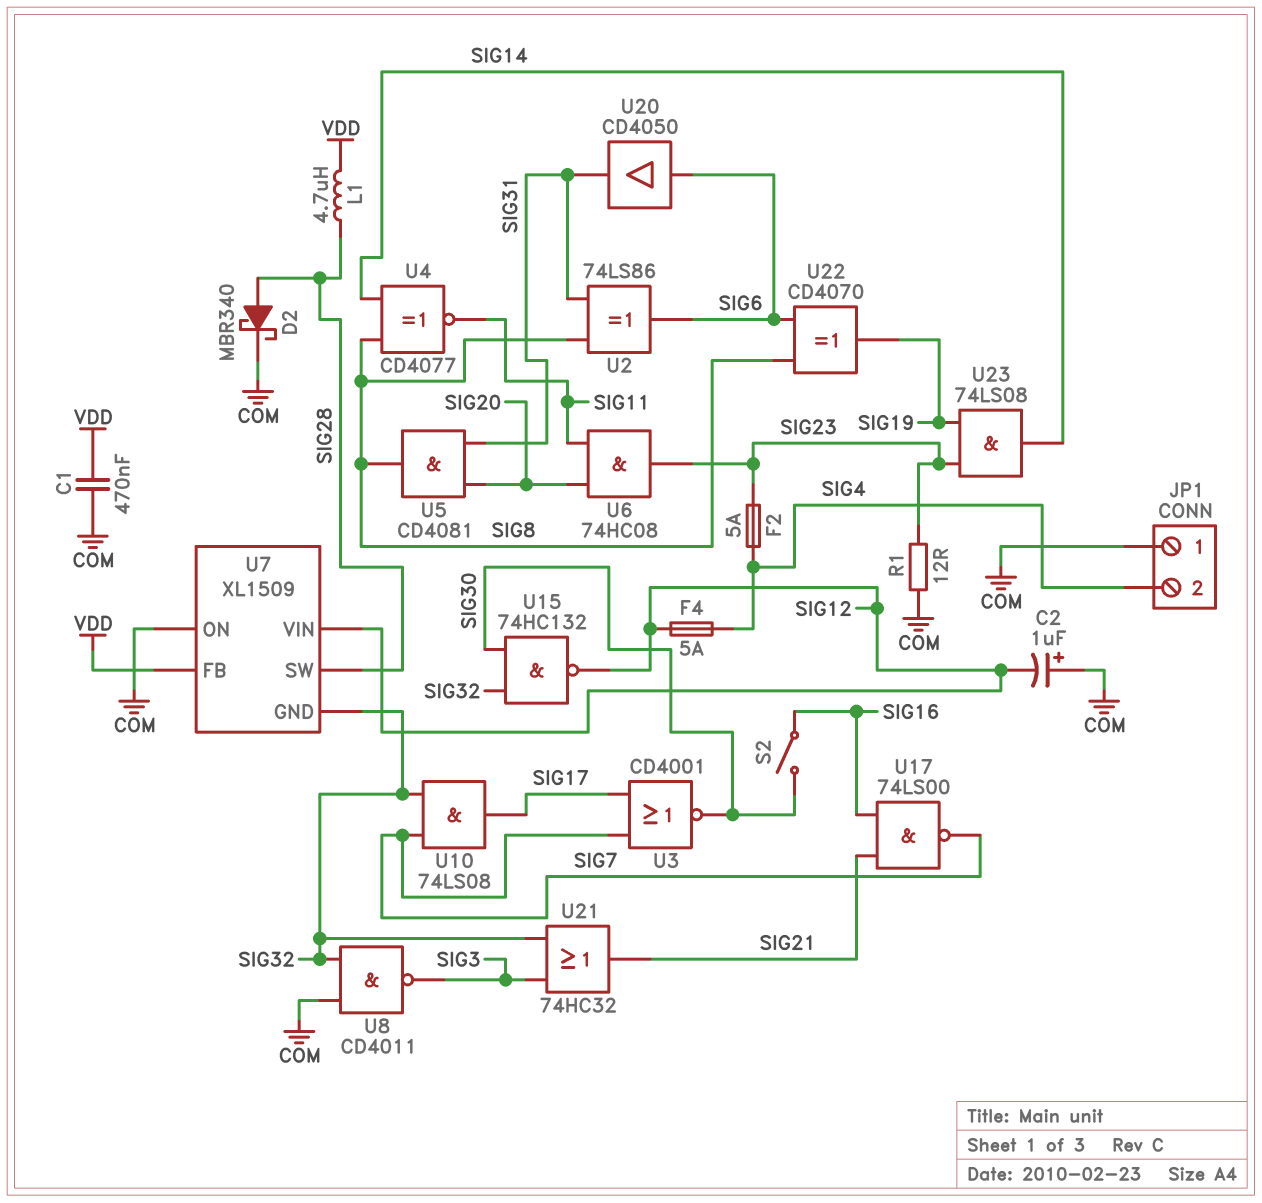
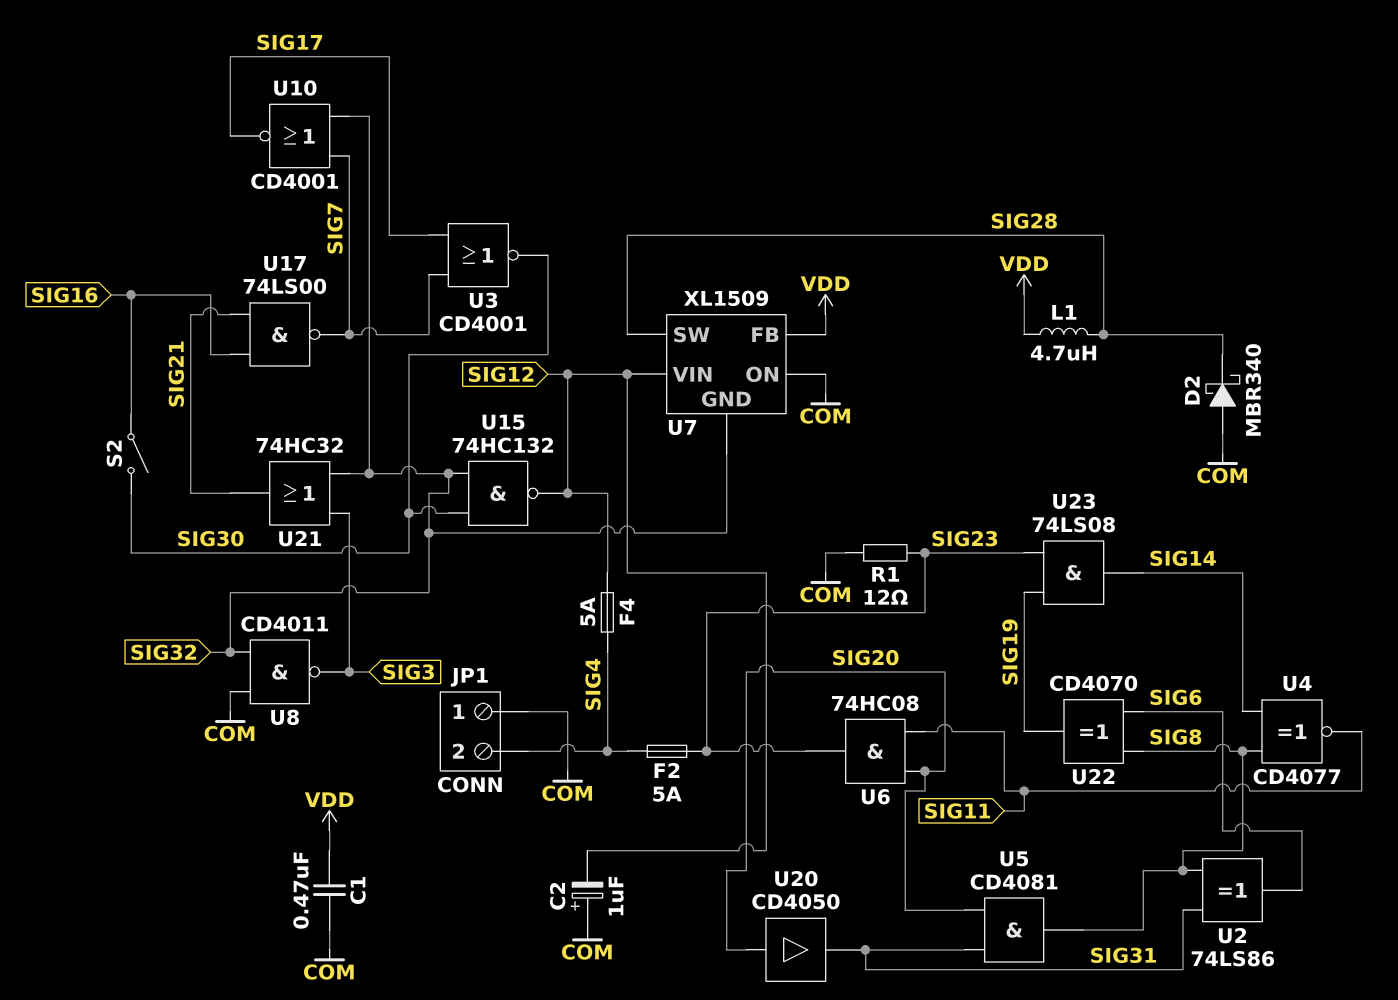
D2: schottky MBR340 (A SIG28, K COM) -> schottky MBR340 (A COM, K SIG28)
U10: AND 74LS08 (in SIG7, in SIG32, out SIG17) -> NOR CD4001 (in SIG7, in SIG32, out SIG17)
U20: buffer CD4050 (in SIG6, out SIG31) -> buffer CD4050 (in SIG20, out SIG31)

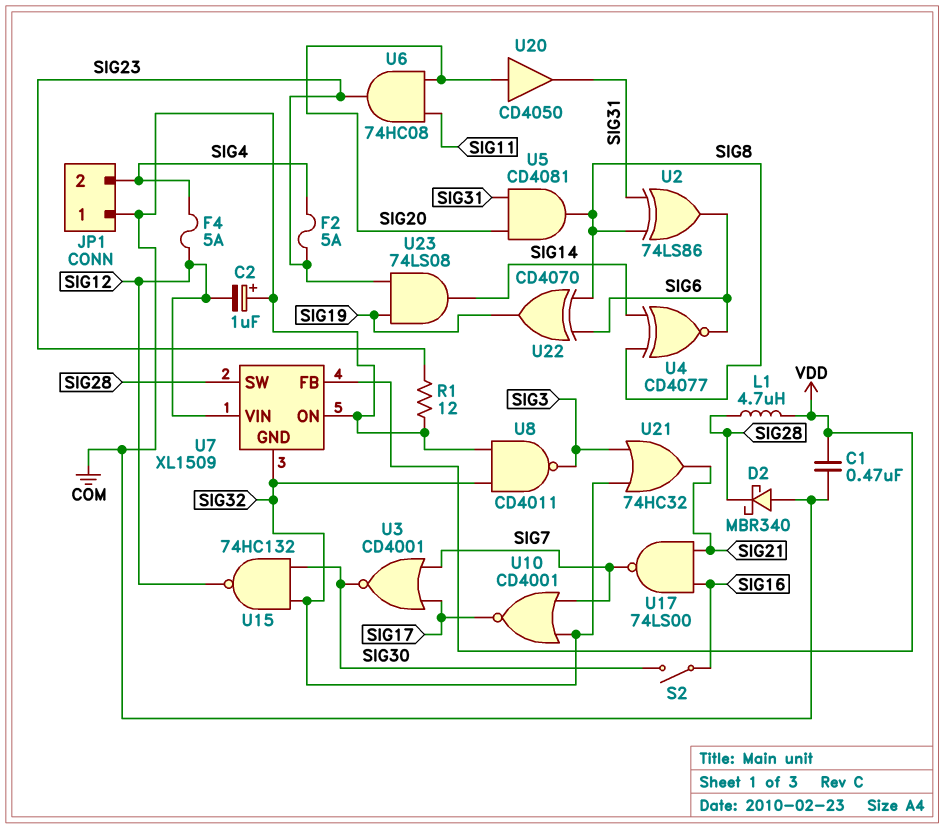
U4: XNOR CD4077 (in SIG8, in SIG14, out SIG11) -> XNOR CD4077 (in SIG8, in SIG14, out SIG6)

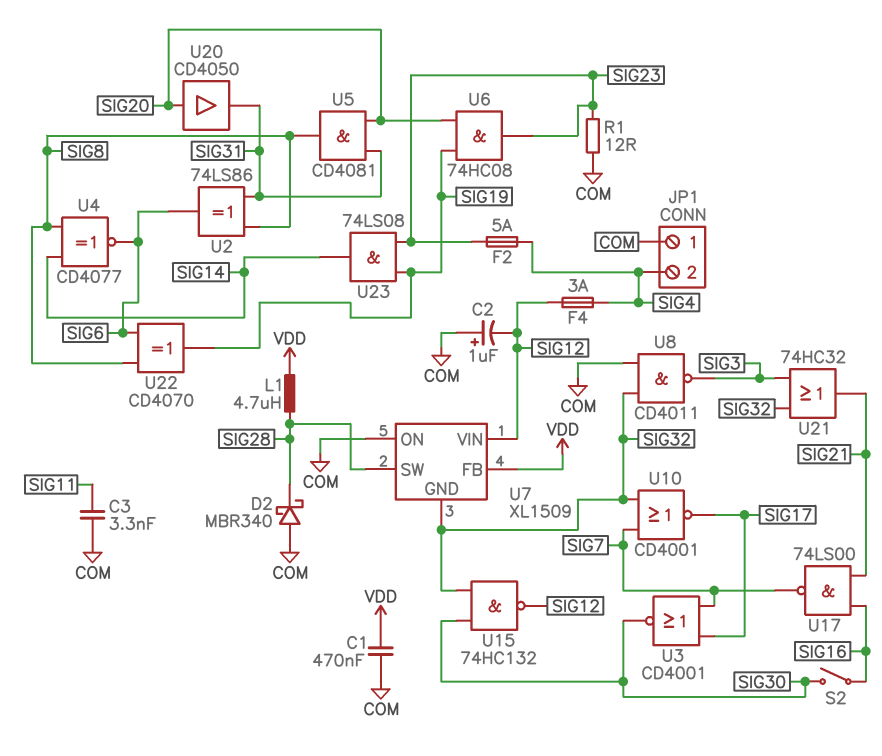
C3: none -> 3.3nF (COM, SIG11)
F4: 5A (SIG4, SIG12) -> 3A (SIG4, SIG12)
U6: AND 74HC08 (in SIG11, in SIG20, out SIG23) -> AND 74HC08 (in SIG19, in SIG20, out SIG23)

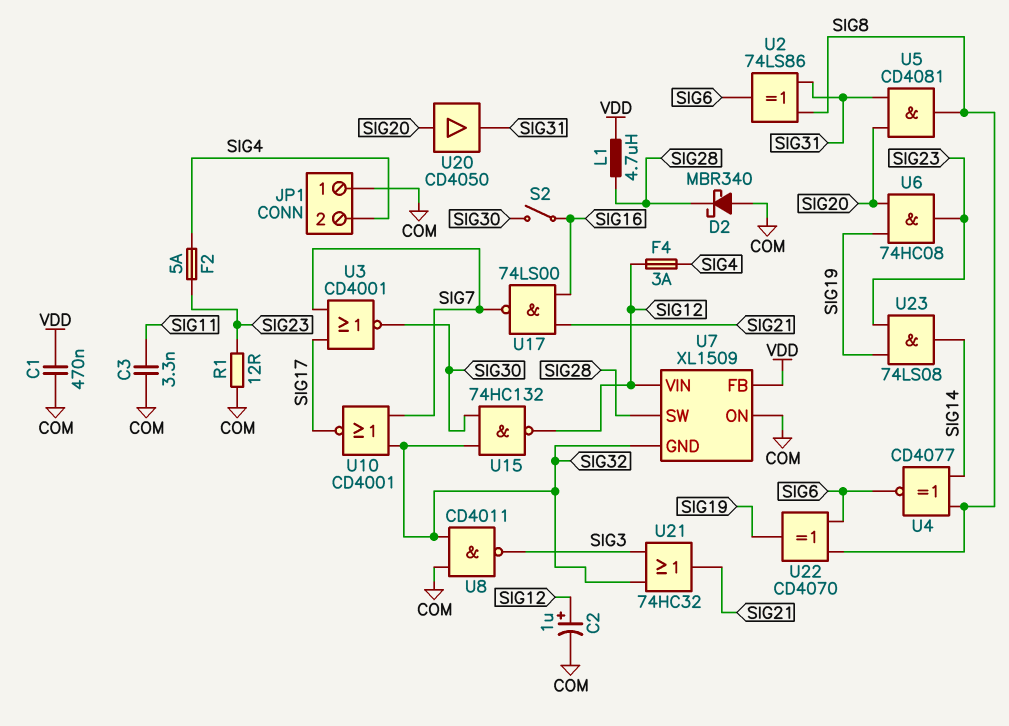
C2: 1uF (plus COM, minus SIG12) -> 1uF (plus SIG12, minus COM)

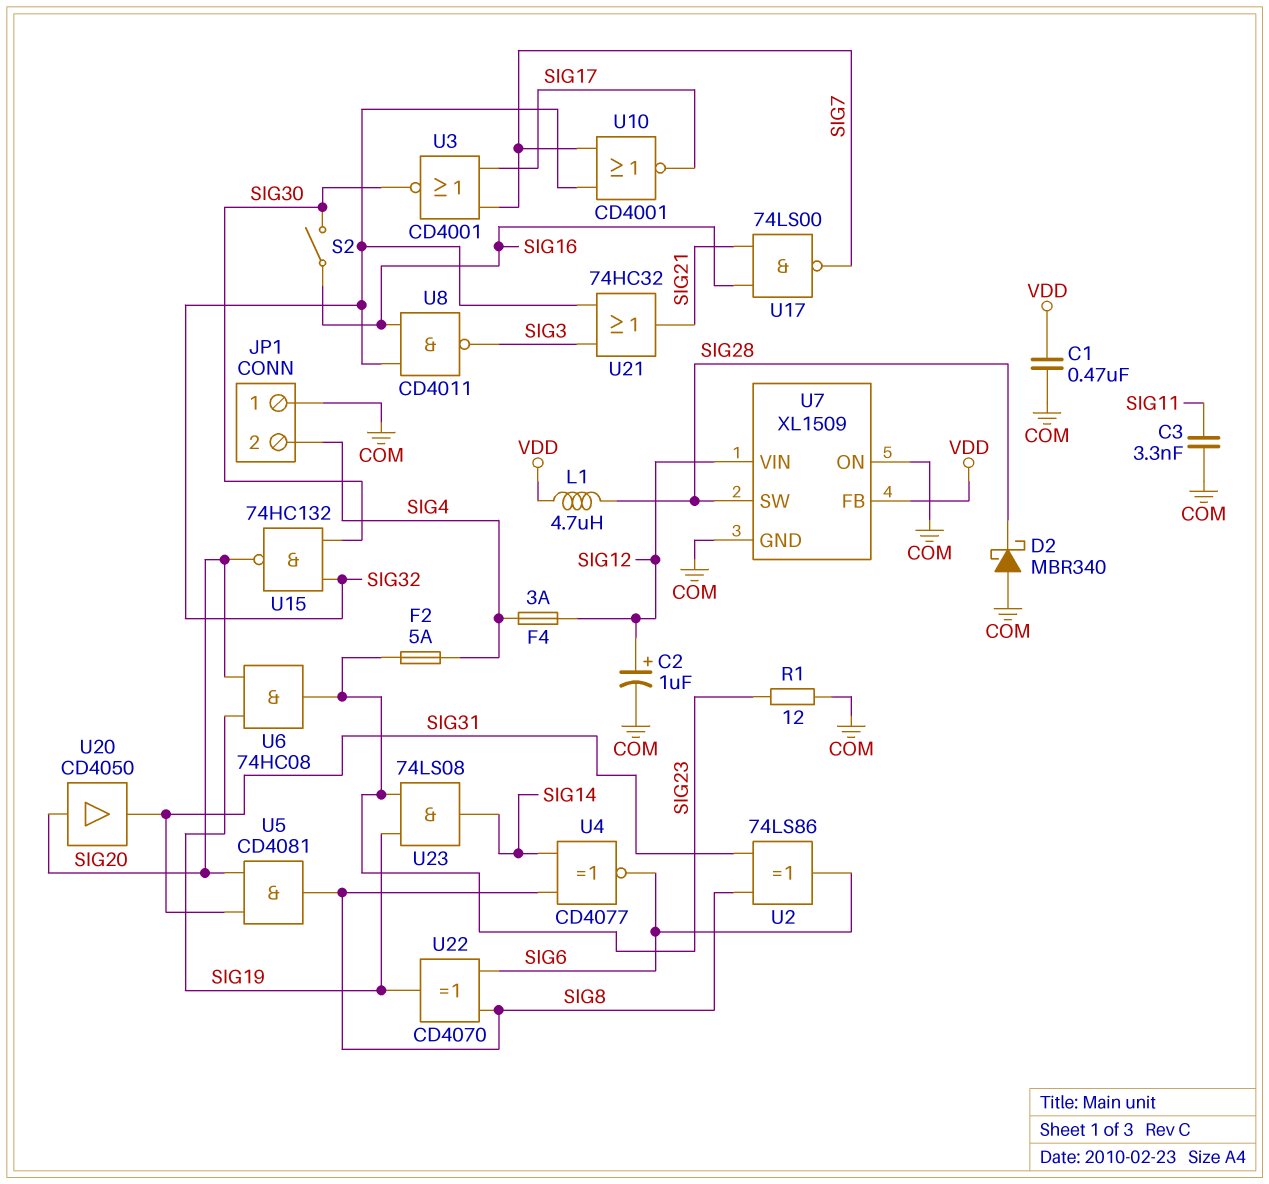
U7 pin GND: SIG32 -> COM
U8: NAND CD4011 (in COM, in SIG32, out SIG3) -> NAND CD4011 (in SIG16, in SIG32, out SIG3)
U15: NAND 74HC132 (in SIG30, in SIG32, out SIG12) -> NAND 74HC132 (in SIG30, in SIG32, out SIG20)

